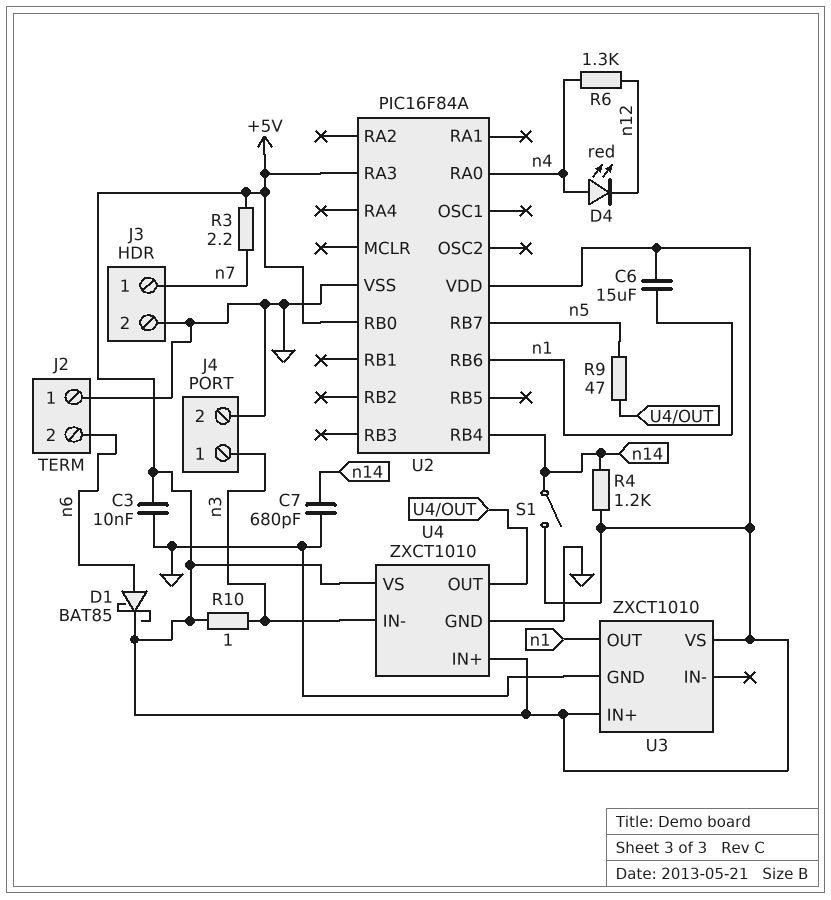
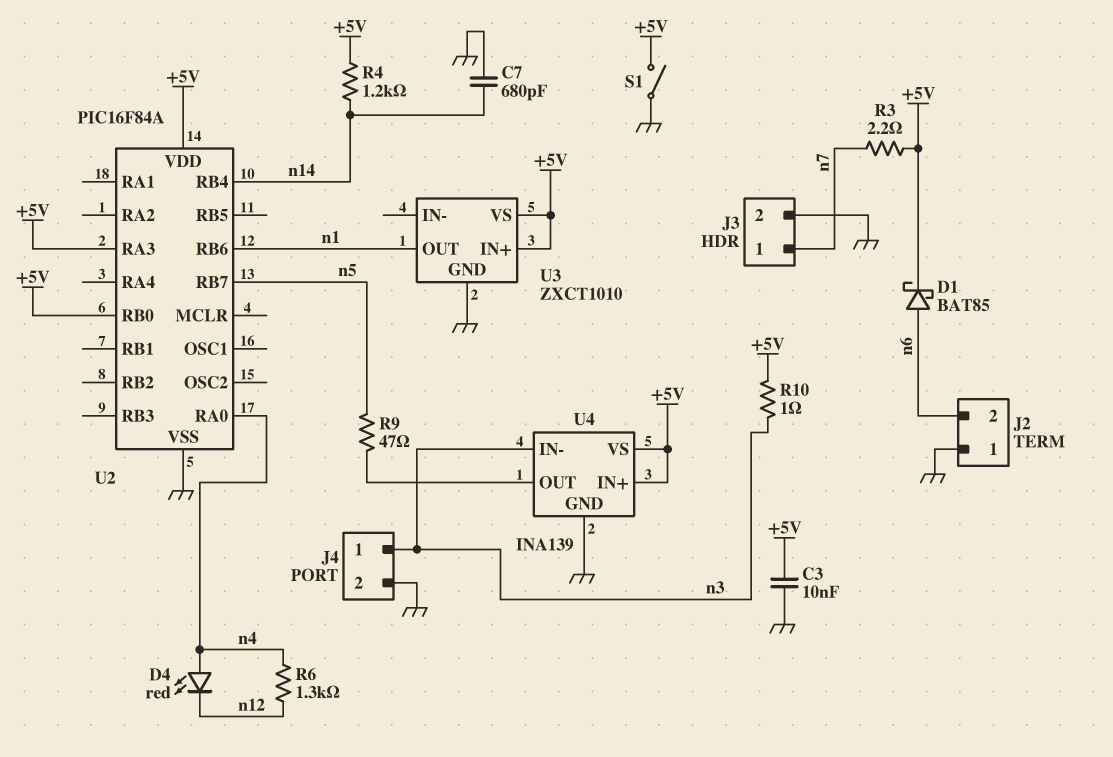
C6: 15uF (+5V, n1) -> none
S1: switch (+5V, n14) -> switch (+5V, GND)
U4: ZXCT1010 -> INA139

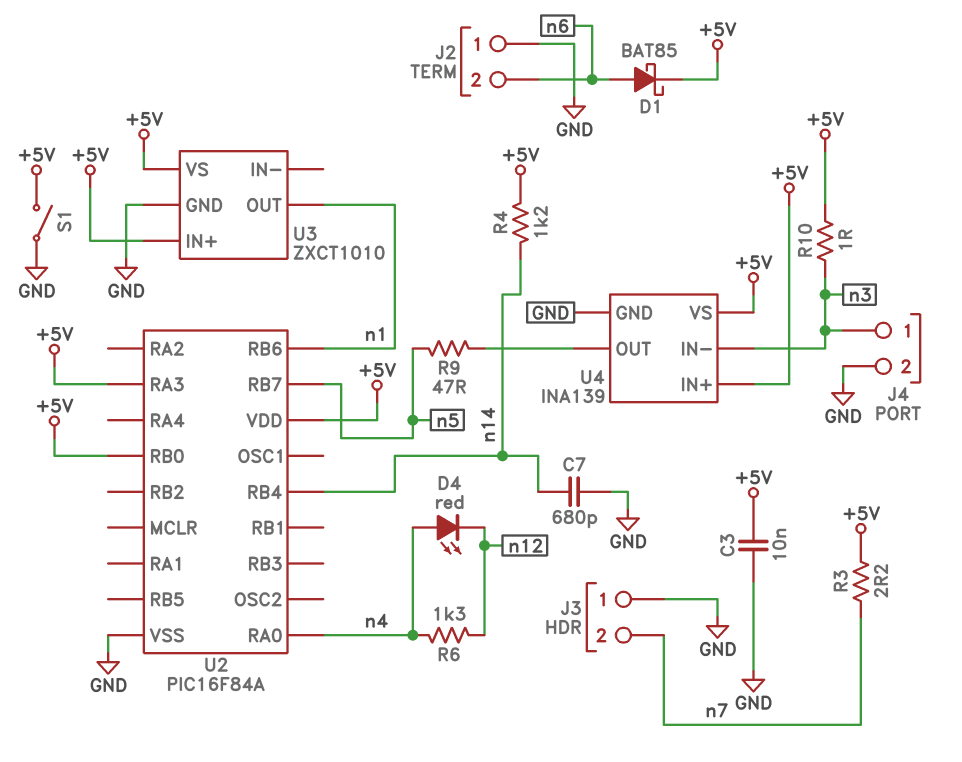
J3 pin 1: n7 -> GND
J3 pin 2: GND -> n7

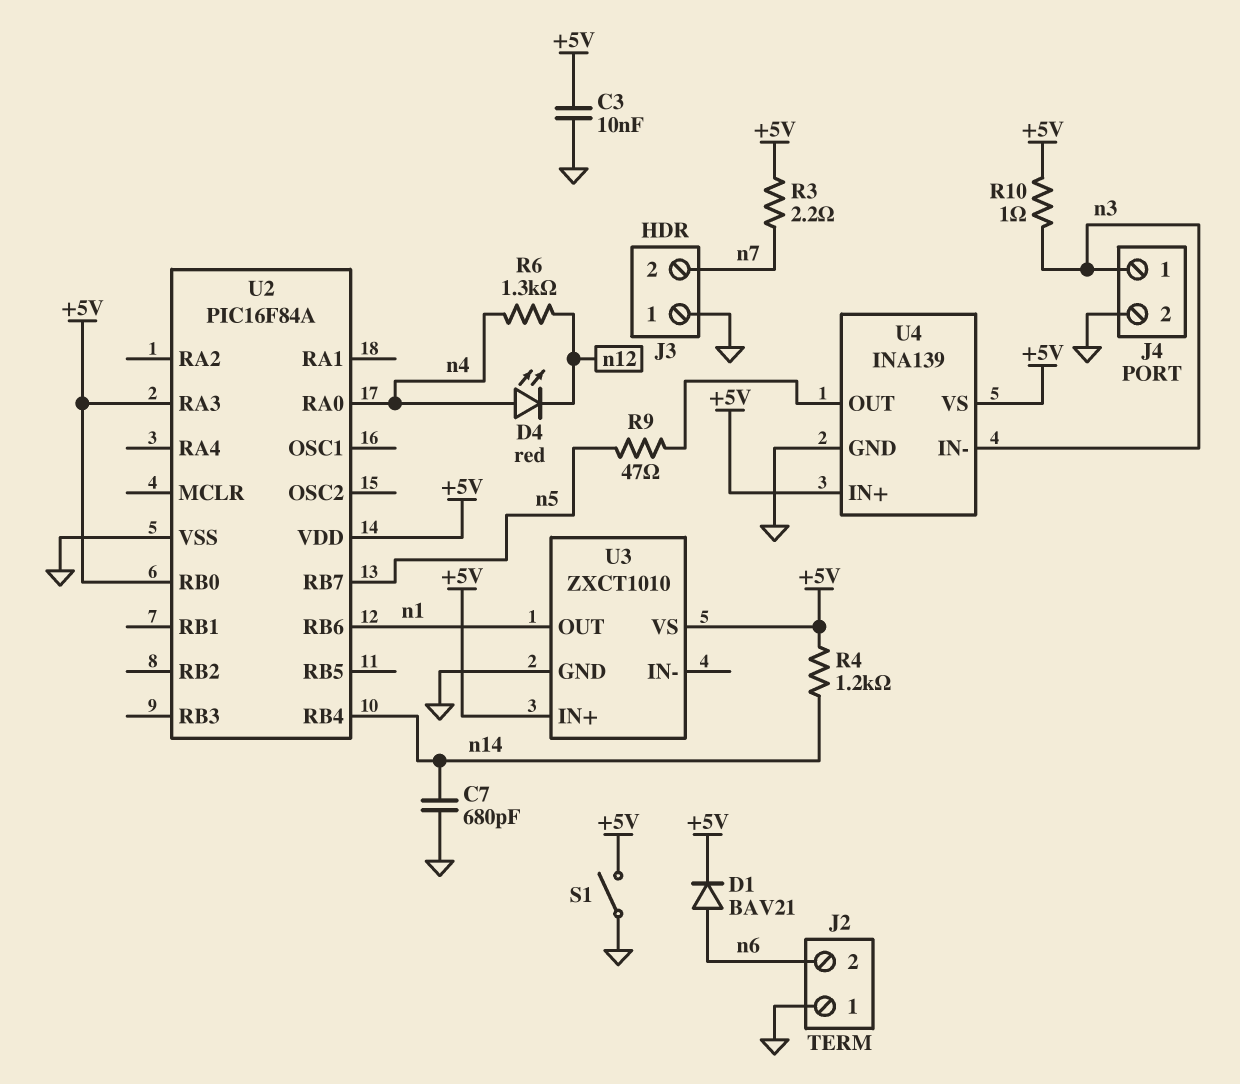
D1: schottky BAT85 (A n6, K +5V) -> diode BAV21 (A n6, K +5V)

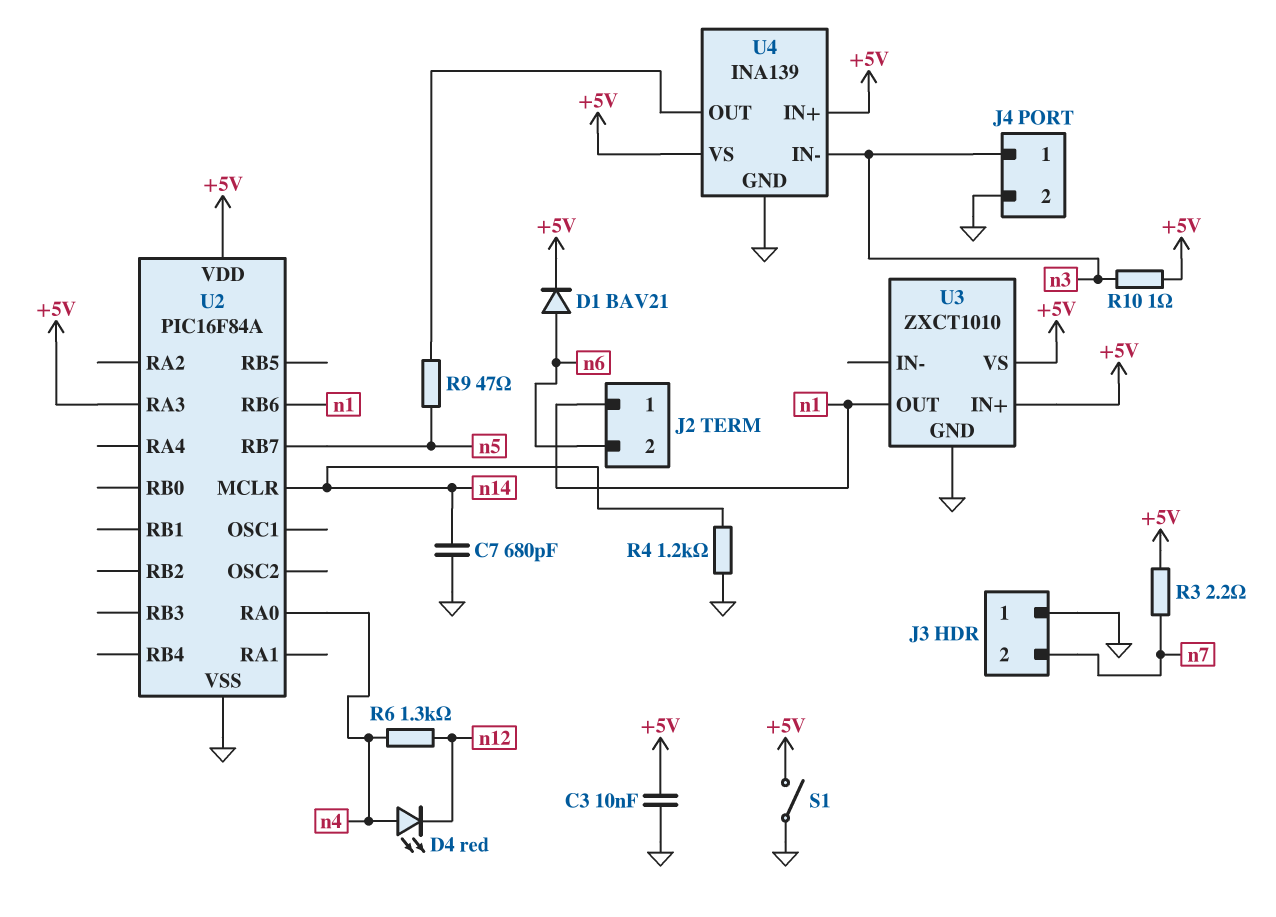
J2 pin 1: GND -> n1
R4: 1.2k (+5V, n14) -> 1.2k (GND, n14)
U2 pin MCLR: none -> n14
U2 pin RB0: +5V -> none
U2 pin RB4: n14 -> none

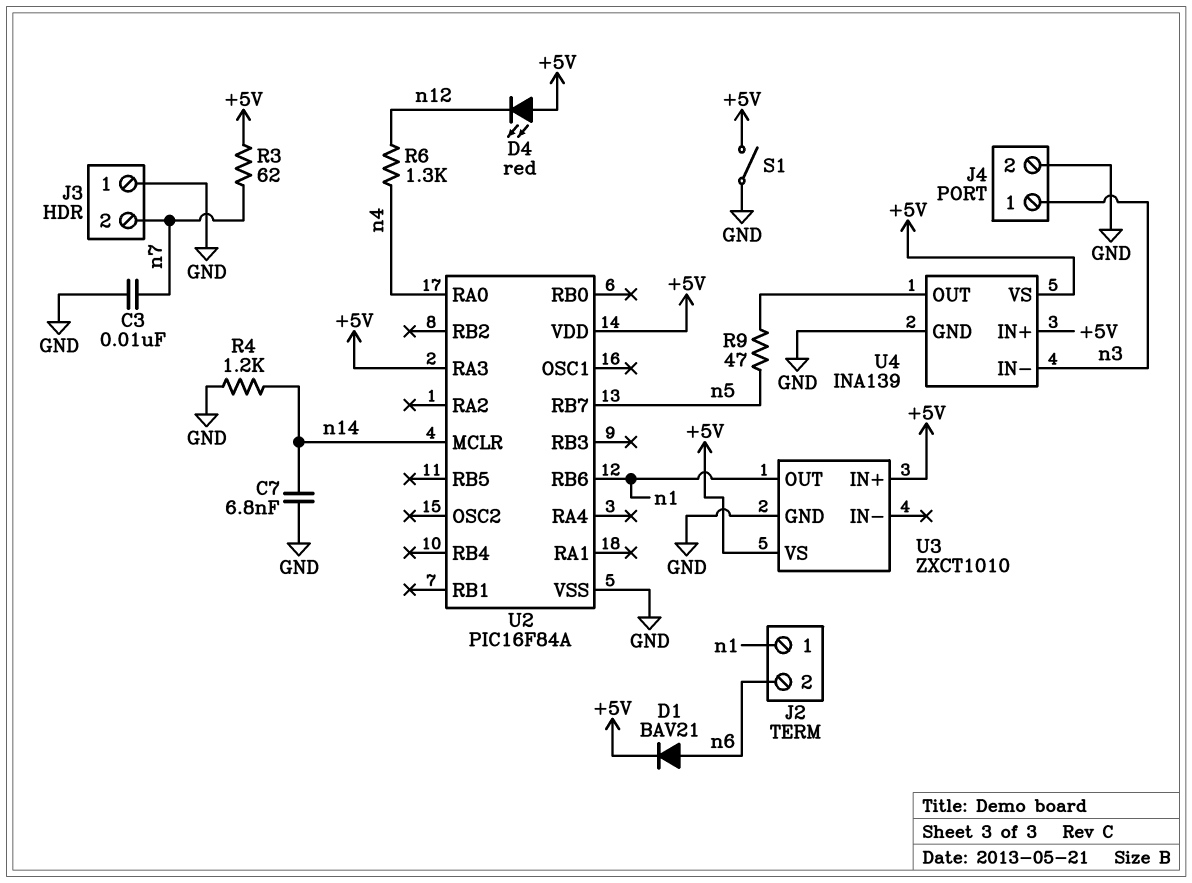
C3: 10nF (+5V, GND) -> 10nF (GND, n7)
C7: 680pF (GND, n14) -> 6.8nF (GND, n14)
D4: LED red (A n4, K n12) -> LED red (A +5V, K n12)
R3: 2.2 (+5V, n7) -> 62 (+5V, n7)
R10: 1 (+5V, n3) -> none

